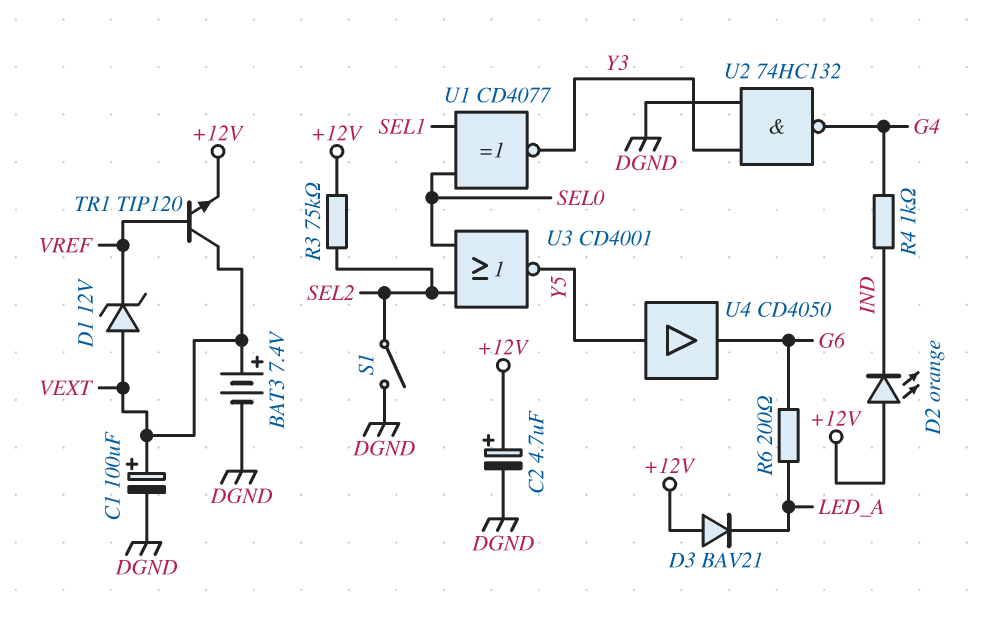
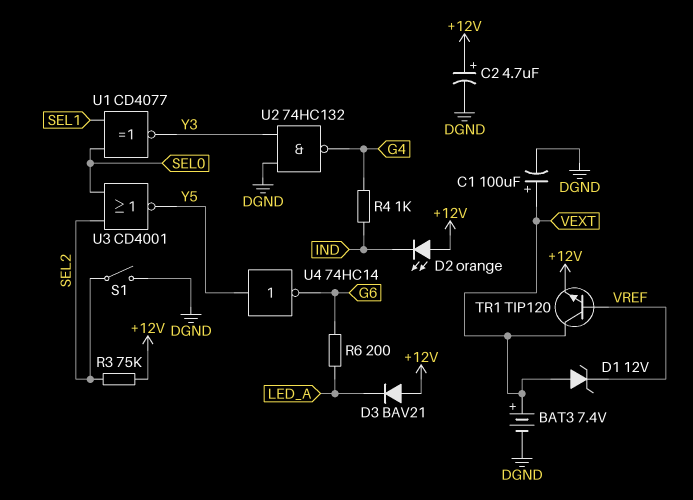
U4: buffer CD4050 (in Y5, out G6) -> NOT 74HC14 (in Y5, out G6)

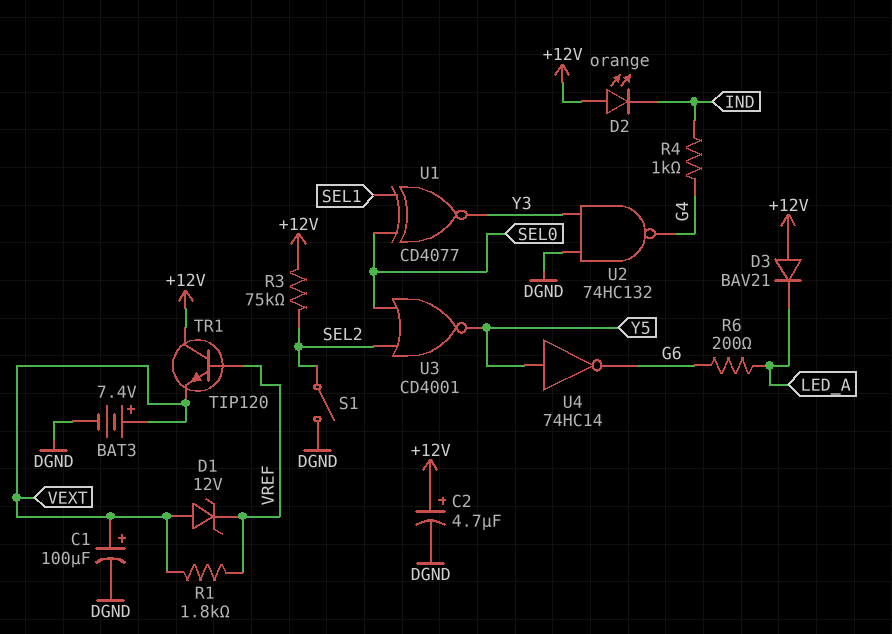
R1: none -> 1.8k (VEXT, VREF)
TR1: NPN TIP120 (B VREF, C VEXT, E +12V) -> NPN TIP120 (B VREF, C +12V, E VEXT)

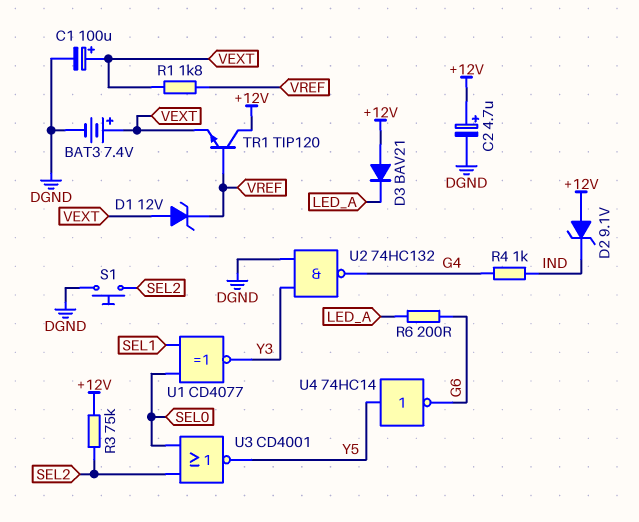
D2: LED orange (A +12V, K IND) -> zener 9.1V (A +12V, K IND)
S1: switch (DGND, SEL2) -> button (DGND, SEL2)

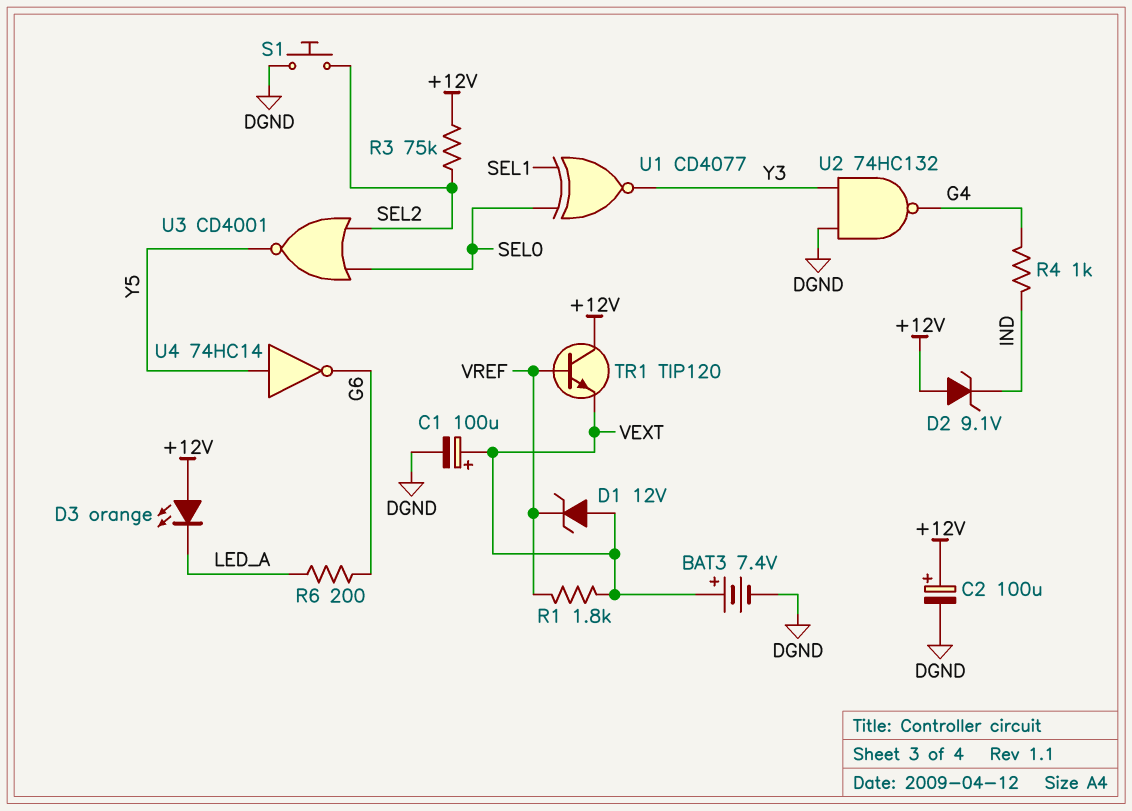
C2: 4.7uF (plus +12V, minus DGND) -> 100uF (plus +12V, minus DGND)
D3: diode BAV21 (A +12V, K LED_A) -> LED orange (A +12V, K LED_A)

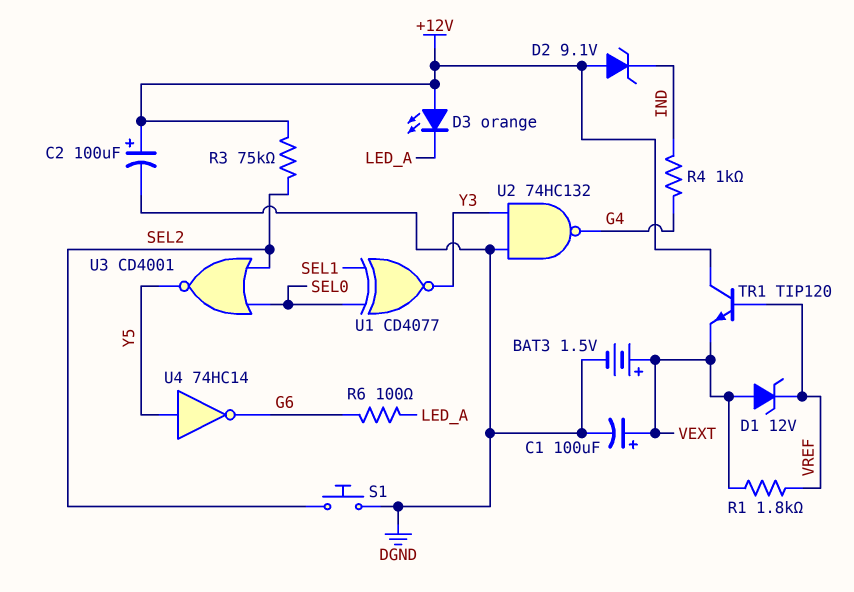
BAT3: 7.4V (plus VEXT, minus DGND) -> 1.5V (plus VEXT, minus DGND)
R6: 200 (G6, LED_A) -> 100 (G6, LED_A)

